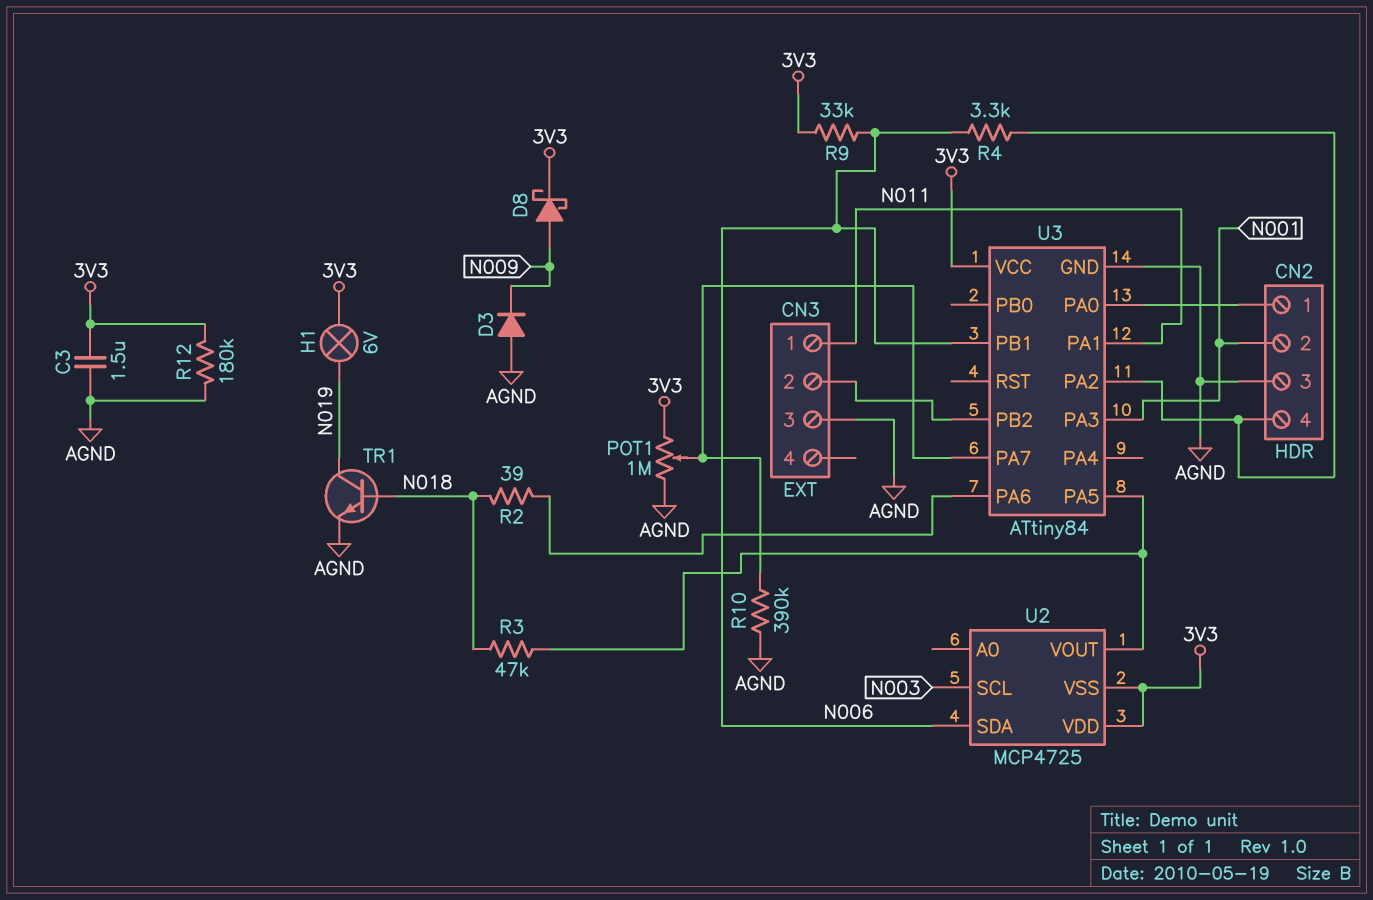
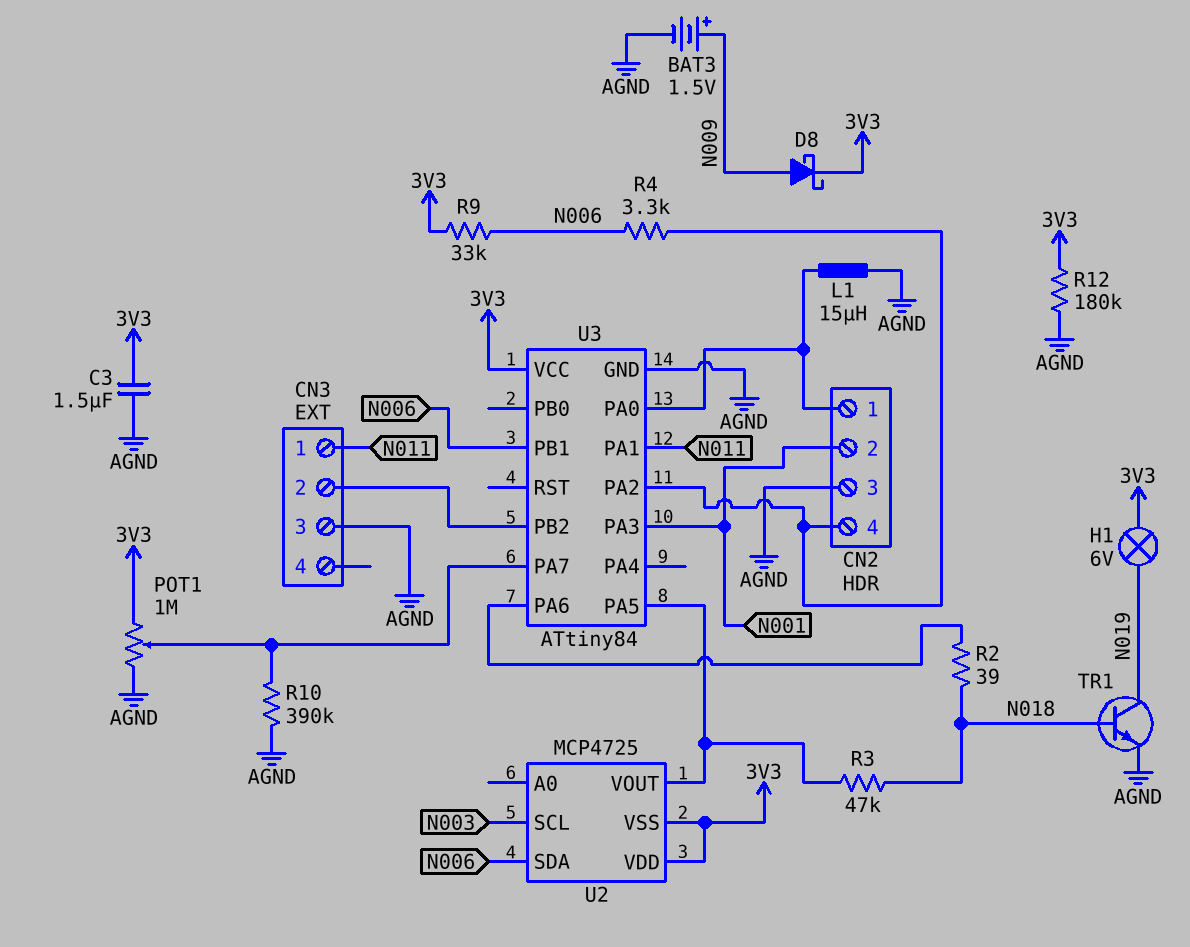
BAT3: none -> 1.5V (plus N009, minus AGND)
D3: diode (A AGND, K N009) -> none
L1: none -> 15uH (AGND, CN2/1)

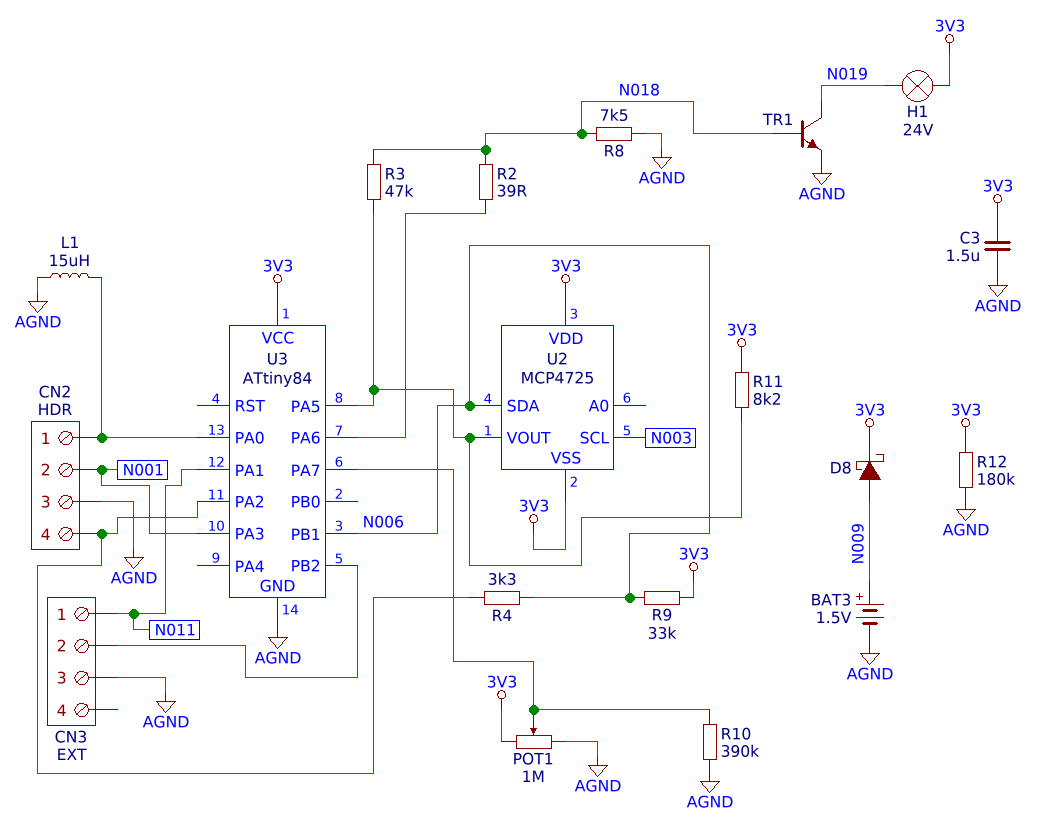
H1: lamp 6V (3V3, N019) -> lamp 24V (3V3, N019)
R8: none -> 7.5k (AGND, N018)
R11: none -> 8.2k (3V3, U2/VOUT)

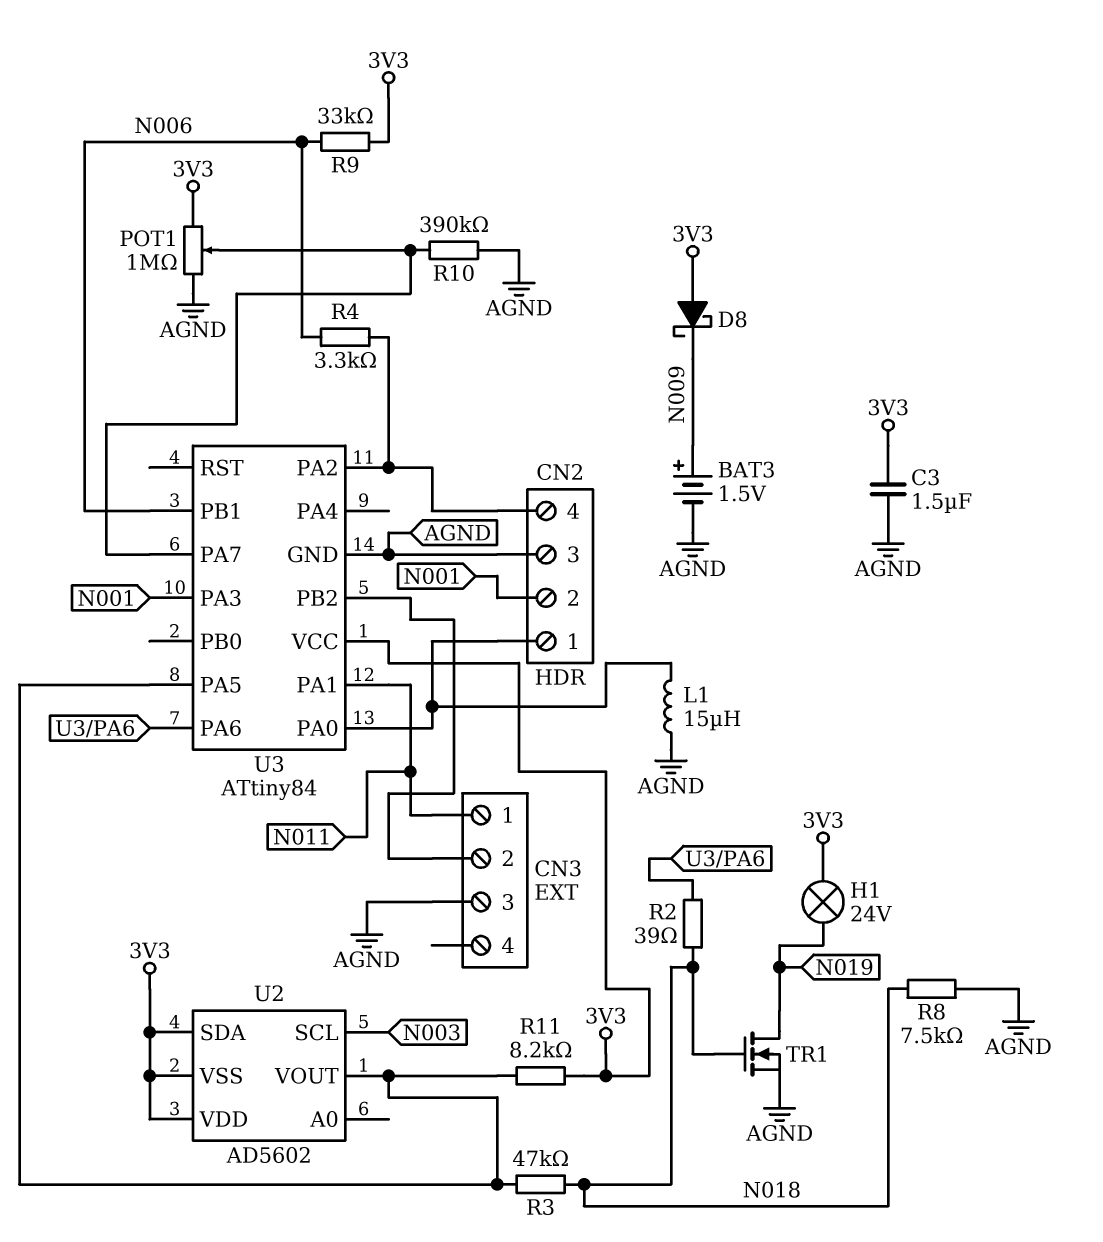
D8: schottky (A N009, K 3V3) -> schottky (A 3V3, K N009)
R12: 180k (3V3, AGND) -> none
TR1: NPN (B N018, C N019, E AGND) -> NMOS (G N018, D N019, S AGND)
U2: MCP4725 -> AD5602
U2 pin SDA: N006 -> 3V3

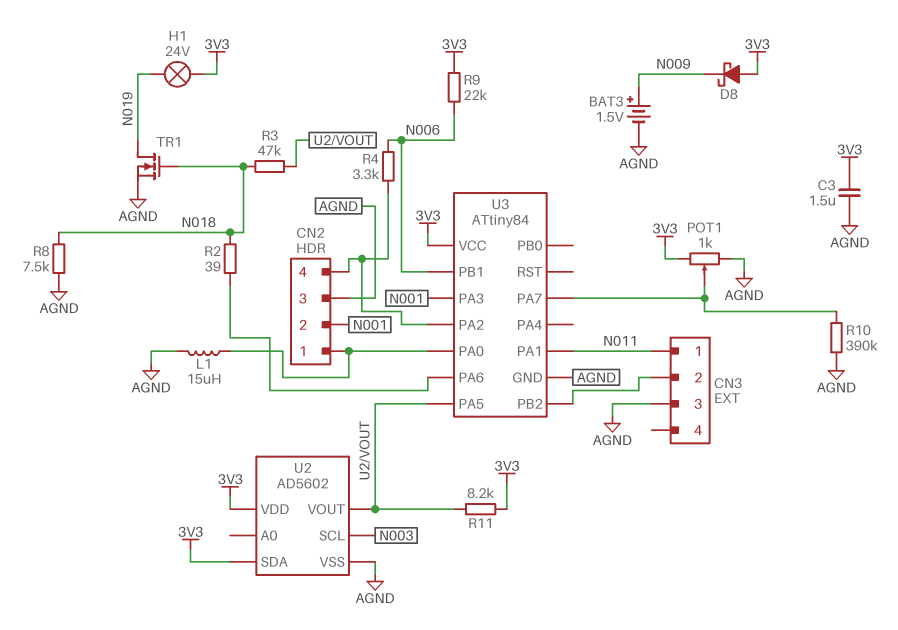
POT1: 1M (3V3, AGND, wiper U3/PA7) -> 1k (3V3, AGND, wiper U3/PA7)
R9: 33k (3V3, N006) -> 22k (3V3, N006)
U2 pin VSS: 3V3 -> AGND

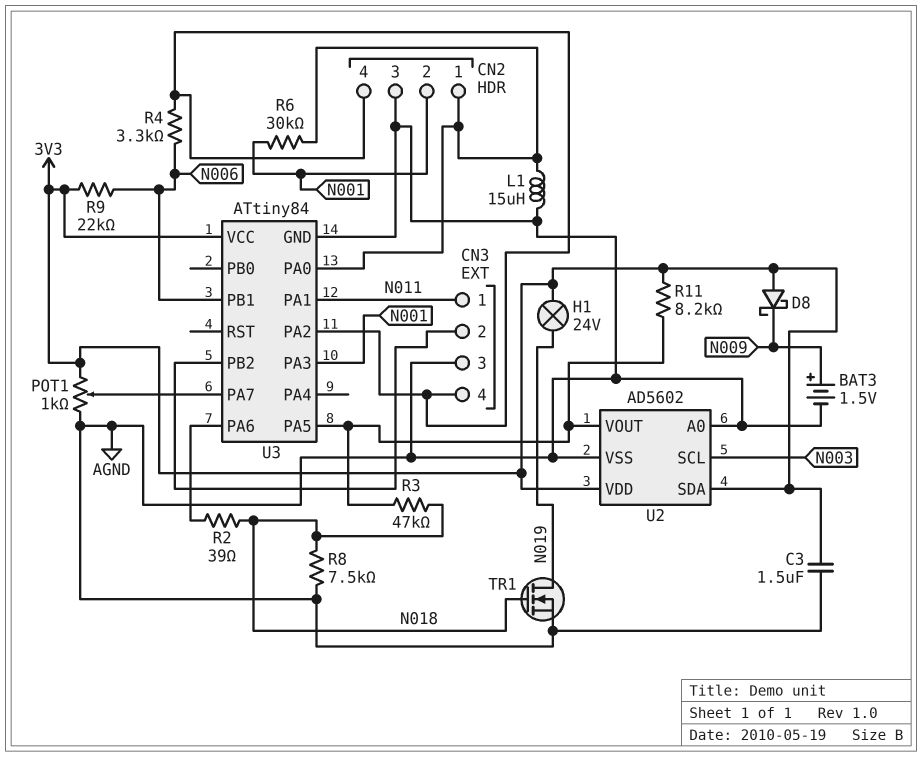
CN3 pin 4: none -> CN2/4
R6: none -> 30k (CN2/1, N001)
R10: 390k (AGND, U3/PA7) -> none
U2 pin A0: none -> AGND

